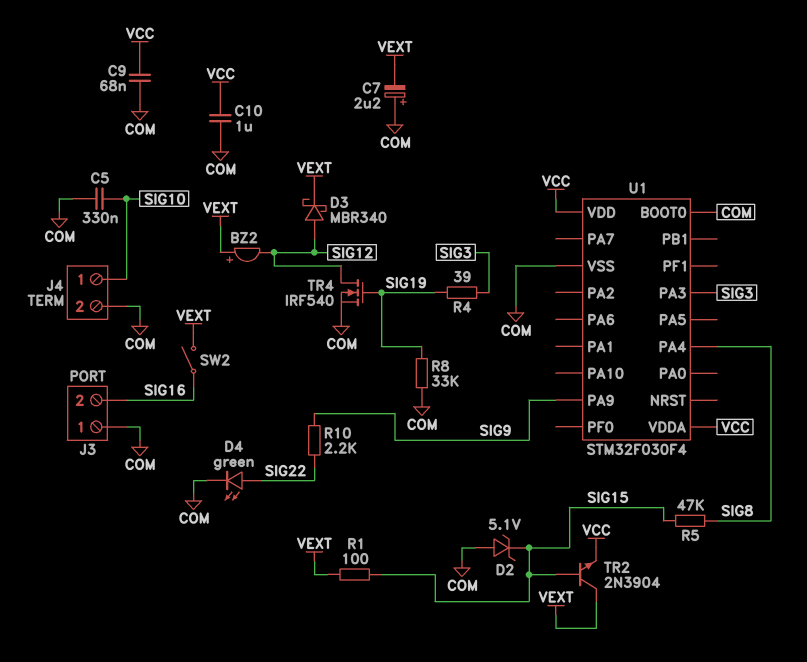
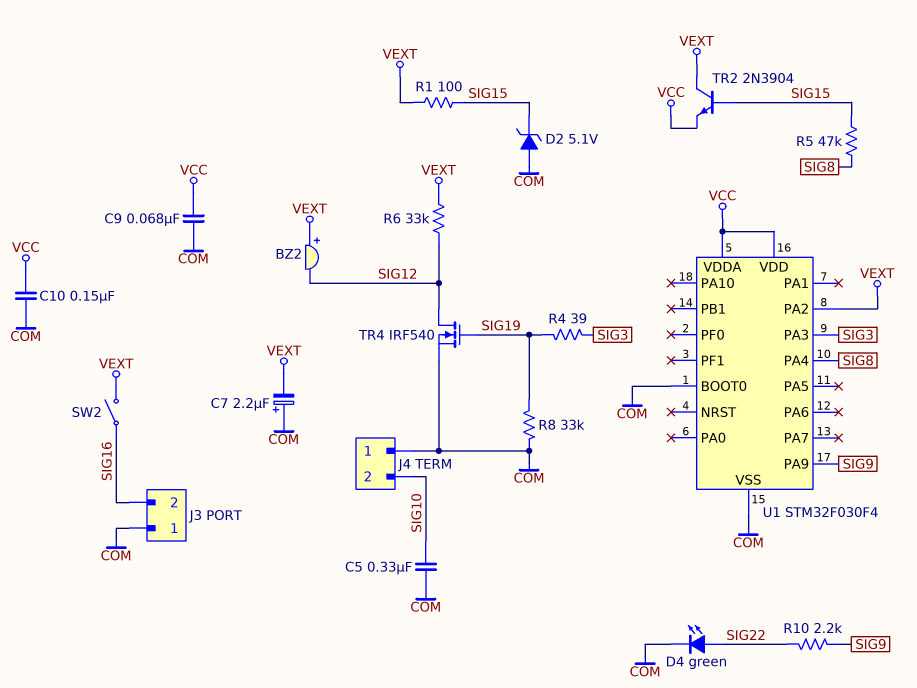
C10: 1uF (COM, VCC) -> 150nF (COM, VCC)
D3: schottky MBR340 (A SIG12, K VEXT) -> none
J4 pin 1: SIG10 -> COM
J4 pin 2: COM -> SIG10
R6: none -> 33k (SIG12, VEXT)
U1 pin PA2: none -> VEXT

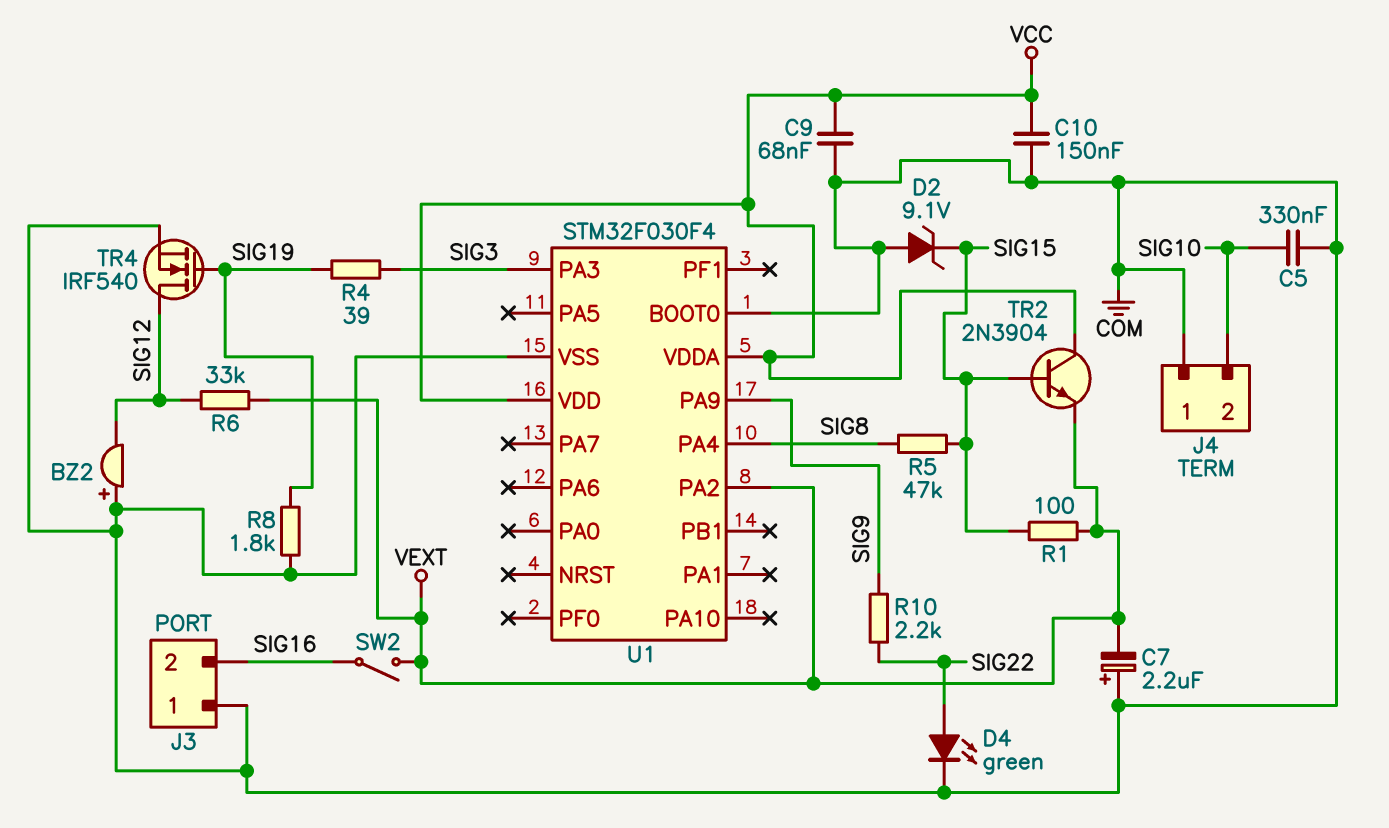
BZ2: buzzer (plus VEXT, minus SIG12) -> buzzer (plus COM, minus SIG12)
D2: zener 5.1V (A COM, K SIG15) -> zener 9.1V (A COM, K SIG15)
R8: 33k (COM, SIG19) -> 1.8k (COM, SIG19)
TR2: NPN 2N3904 (B SIG15, C VEXT, E VCC) -> NPN 2N3904 (B SIG15, C VCC, E VEXT)

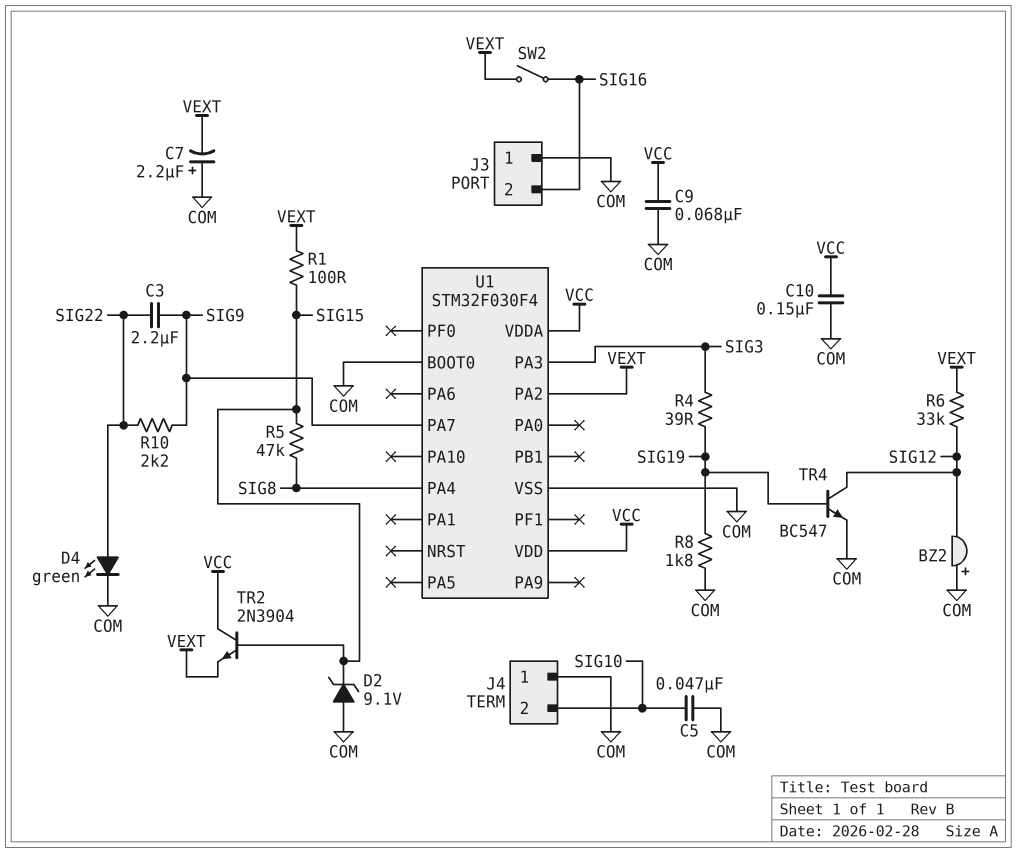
C3: none -> 2.2uF (SIG9, SIG22)
C5: 330nF (COM, SIG10) -> 47nF (COM, SIG10)
TR4: NMOS IRF540 (G SIG19, D SIG12, S COM) -> NPN BC547 (B SIG19, C SIG12, E COM)
U1 pin PA7: none -> SIG9
U1 pin PA9: SIG9 -> none

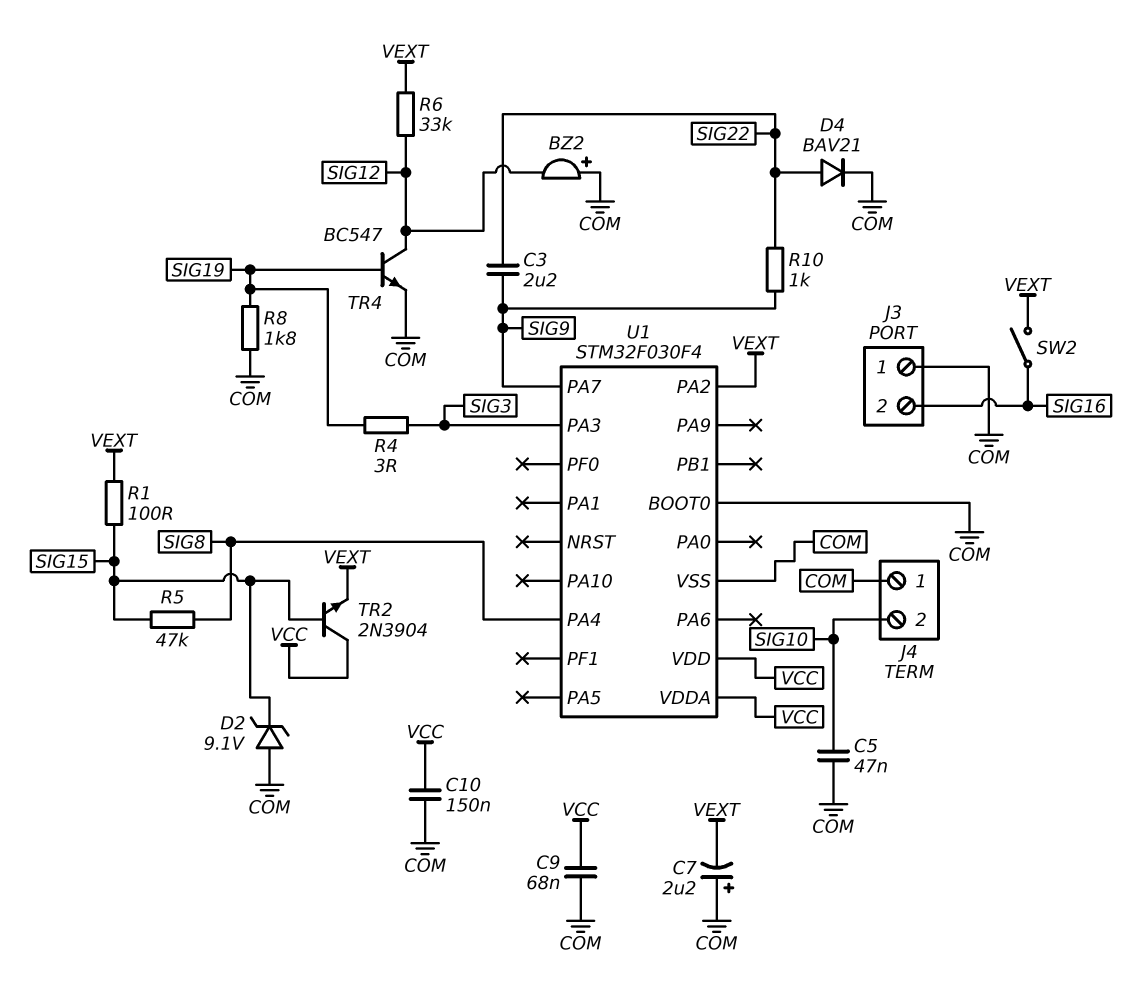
D4: LED green (A SIG22, K COM) -> diode BAV21 (A SIG22, K COM)
R4: 39 (SIG3, SIG19) -> 3 (SIG3, SIG19)
R10: 2.2k (SIG9, SIG22) -> 1k (SIG9, SIG22)

